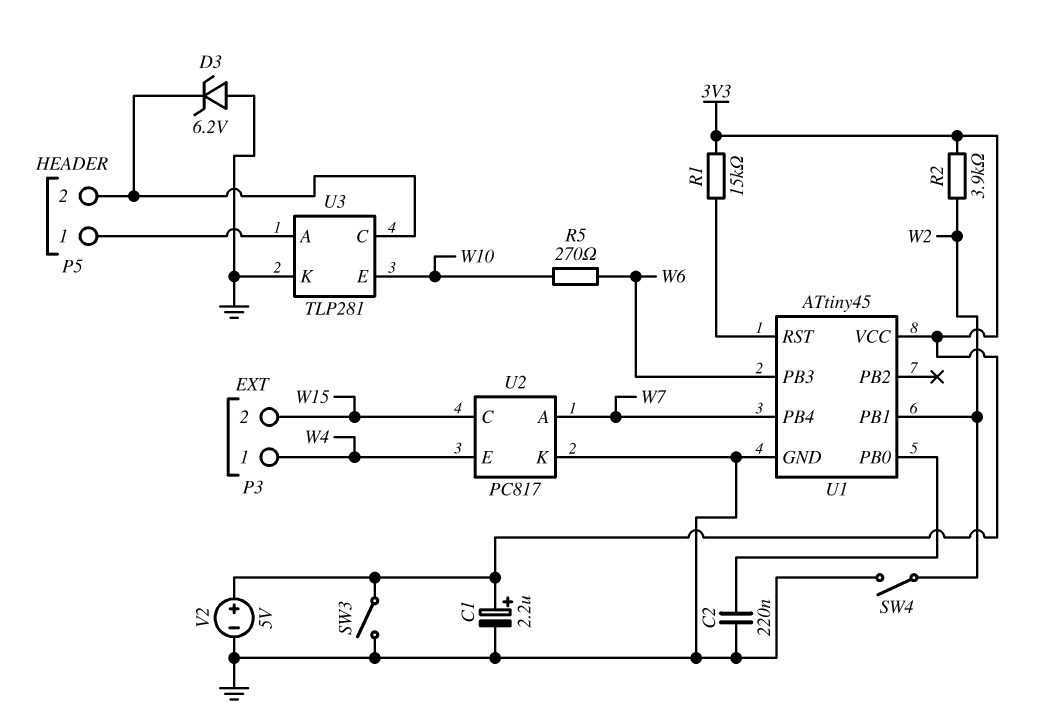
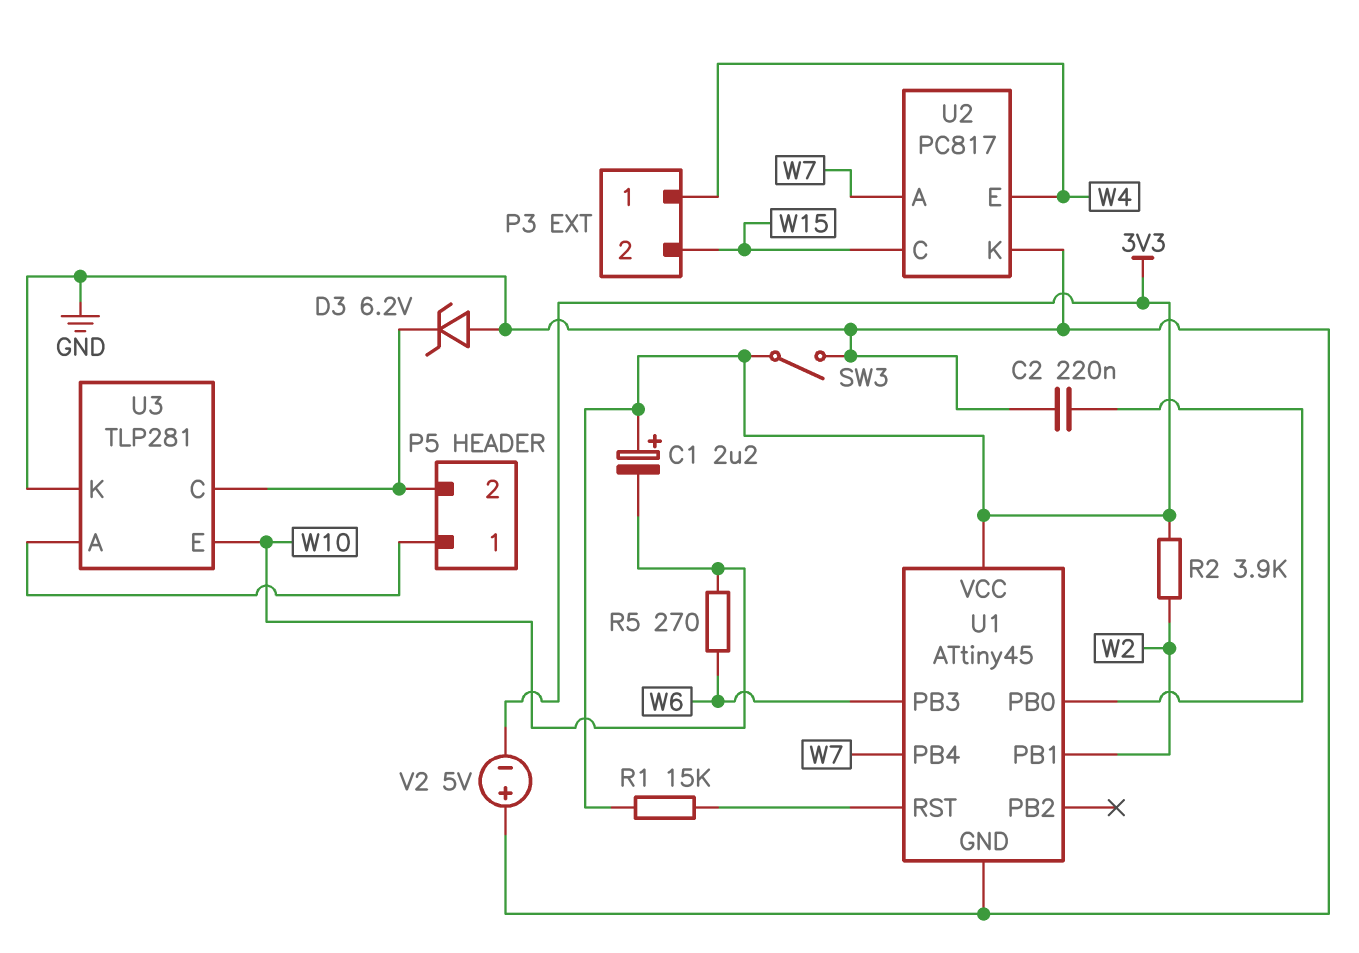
C1: 2.2uF (plus 3V3, minus GND) -> 2.2uF (plus 3V3, minus W10)
SW4: switch (GND, W2) -> none
V2: 5V (plus 3V3, minus GND) -> 5V (plus GND, minus 3V3)

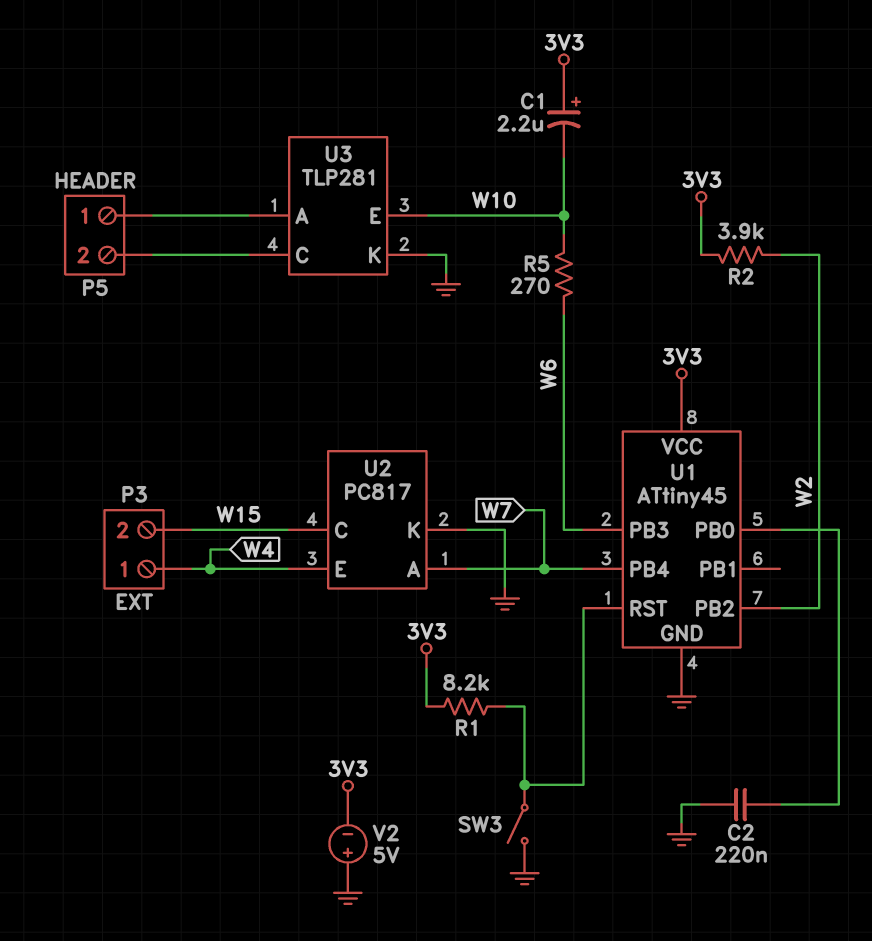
D3: zener 6.2V (A GND, K P5/2) -> none
R1: 15k (3V3, U1/RST) -> 8.2k (3V3, U1/RST)
SW3: switch (3V3, GND) -> switch (GND, U1/RST)
U1 pin PB1: W2 -> none
U1 pin PB2: none -> W2

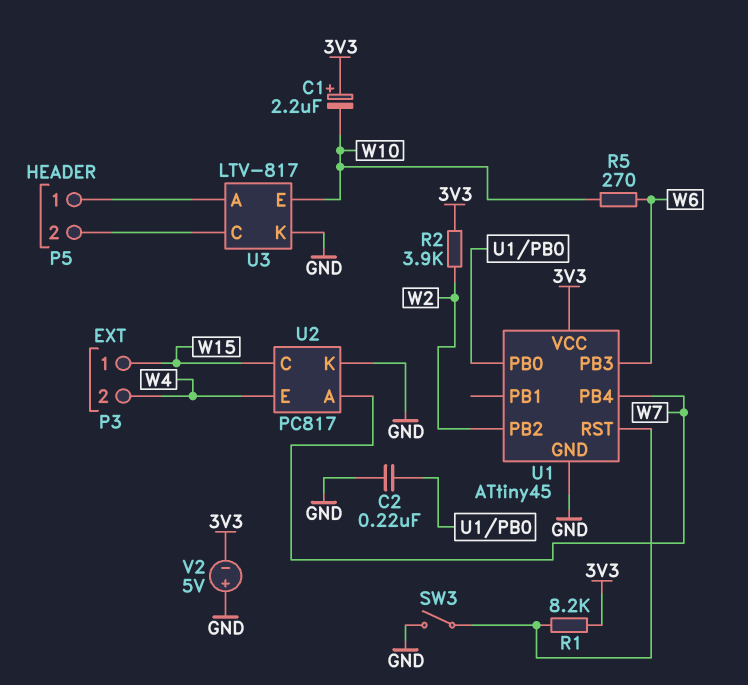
P3 pin 1: W4 -> W15
P3 pin 2: W15 -> W4
U3: TLP281 -> LTV-817

